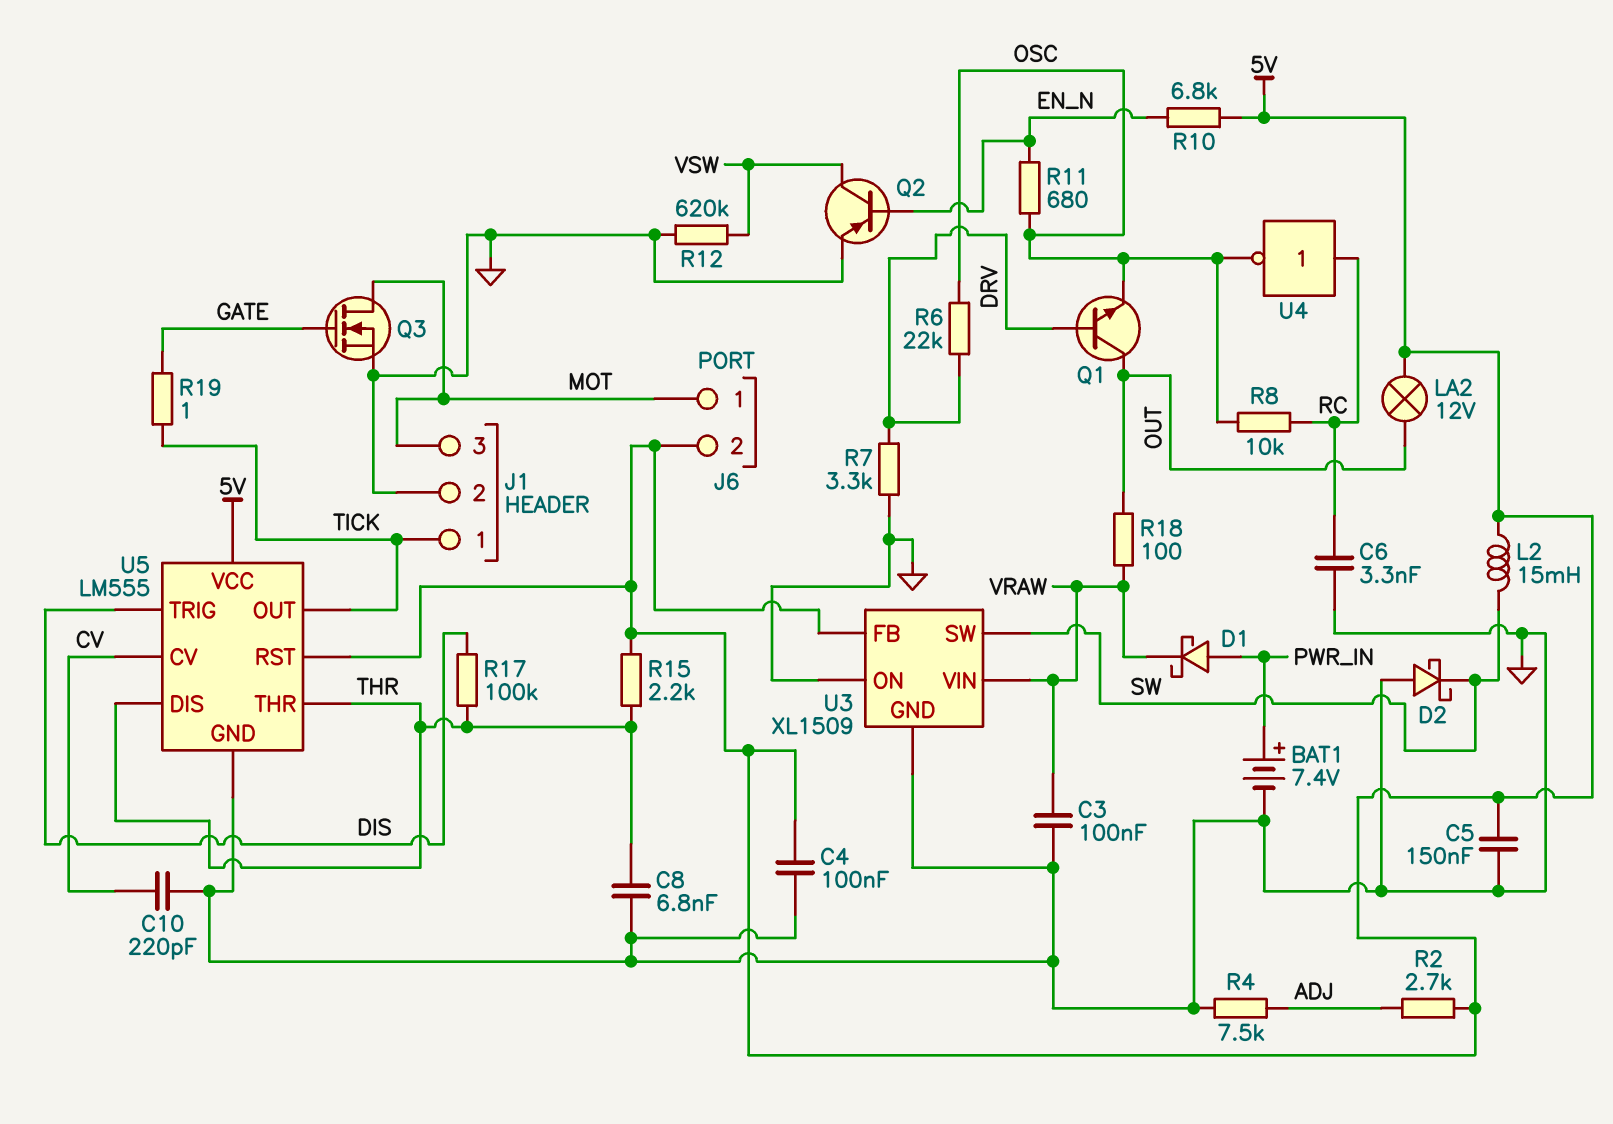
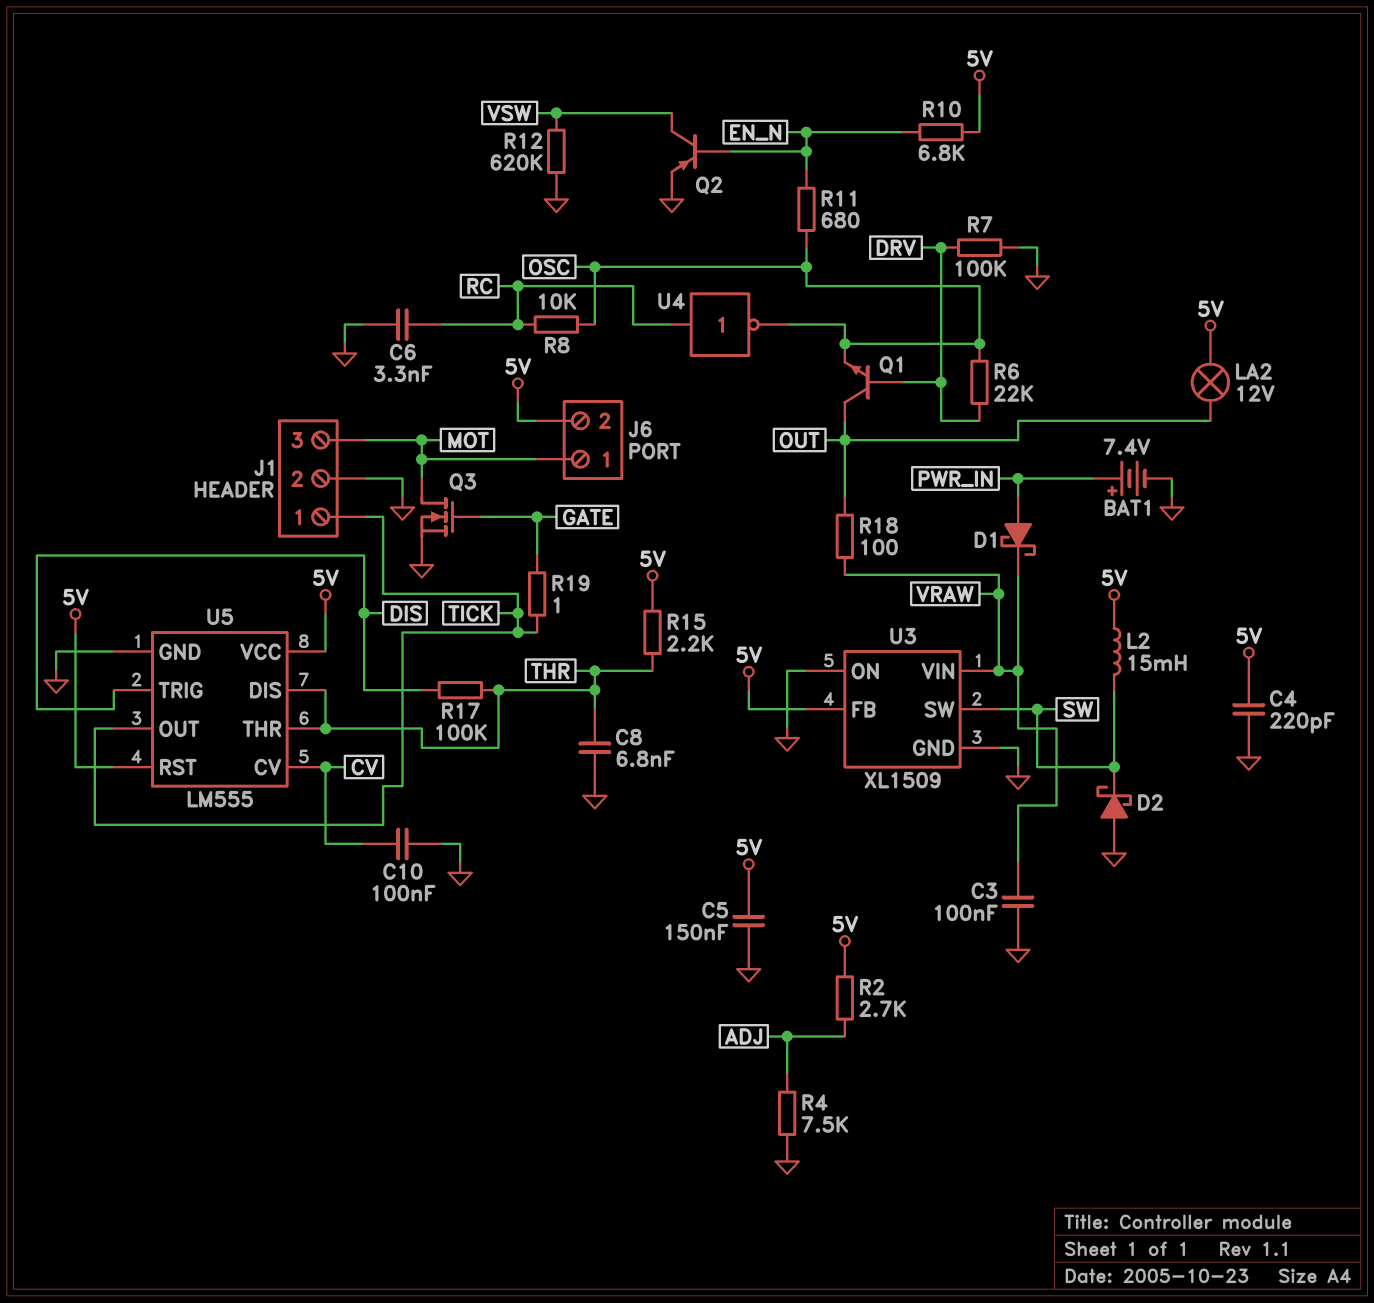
C4: 100nF (5V, GND) -> 220pF (5V, GND)
C10: 220pF (CV, GND) -> 100nF (CV, GND)
R7: 3.3k (DRV, GND) -> 100k (DRV, GND)

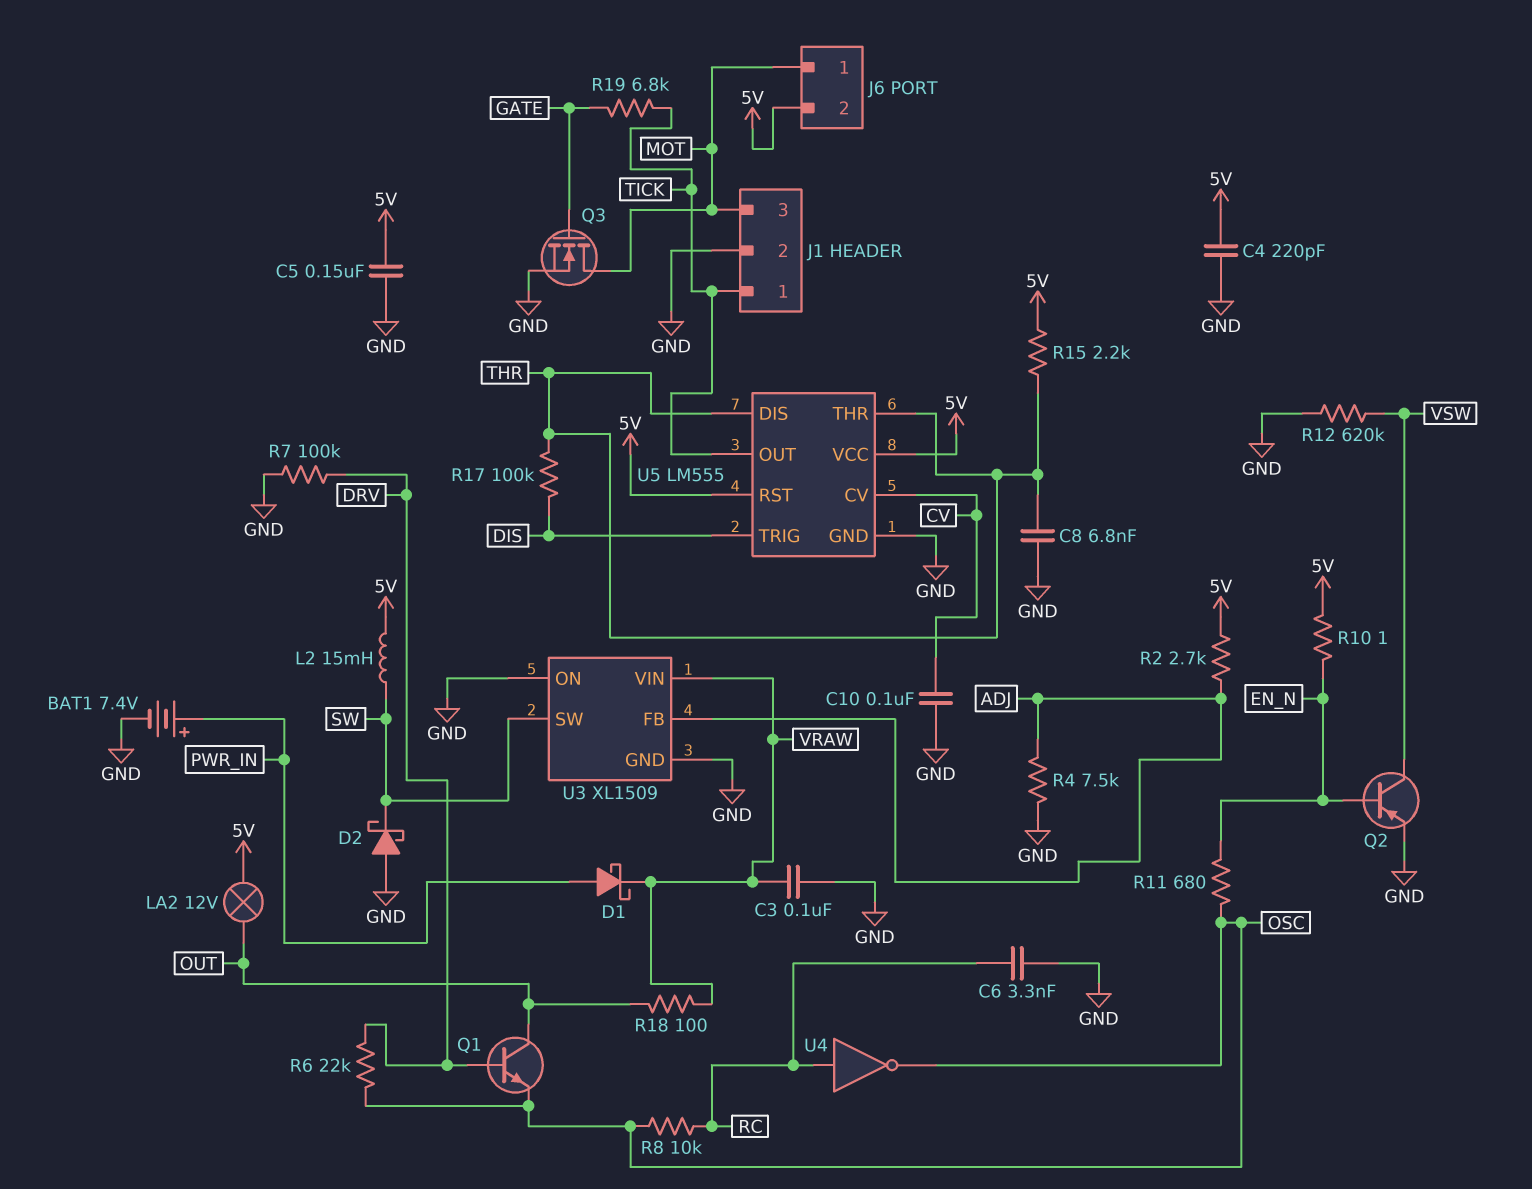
R10: 6.8k (5V, EN_N) -> 1 (5V, EN_N)
R19: 1 (GATE, TICK) -> 6.8k (GATE, TICK)
U3 pin FB: 5V -> ADJ

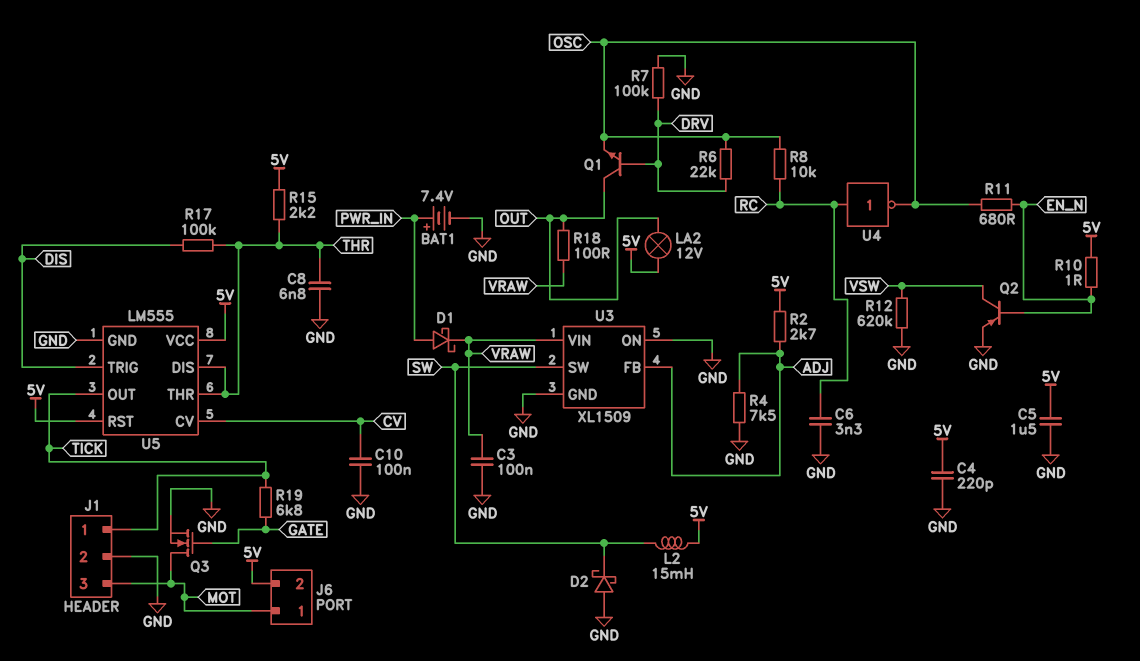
C5: 150nF (5V, GND) -> 1.5uF (5V, GND)

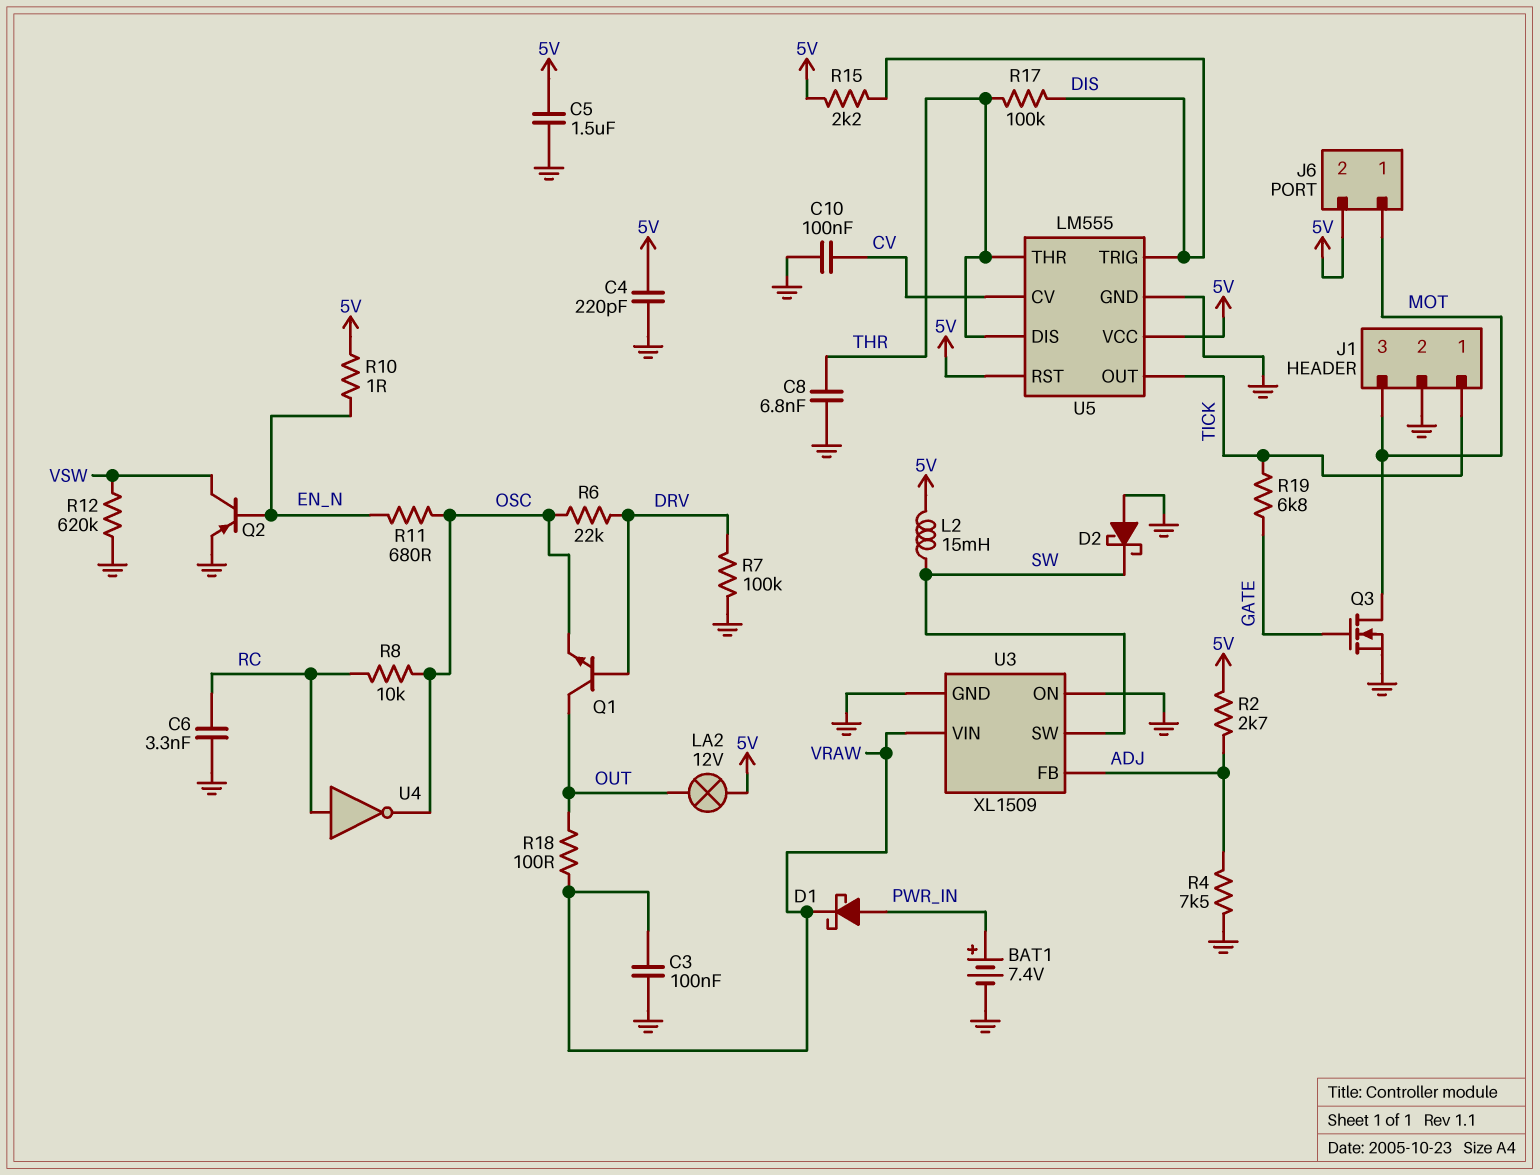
R15: 2.2k (5V, THR) -> 2.2k (5V, DIS)

